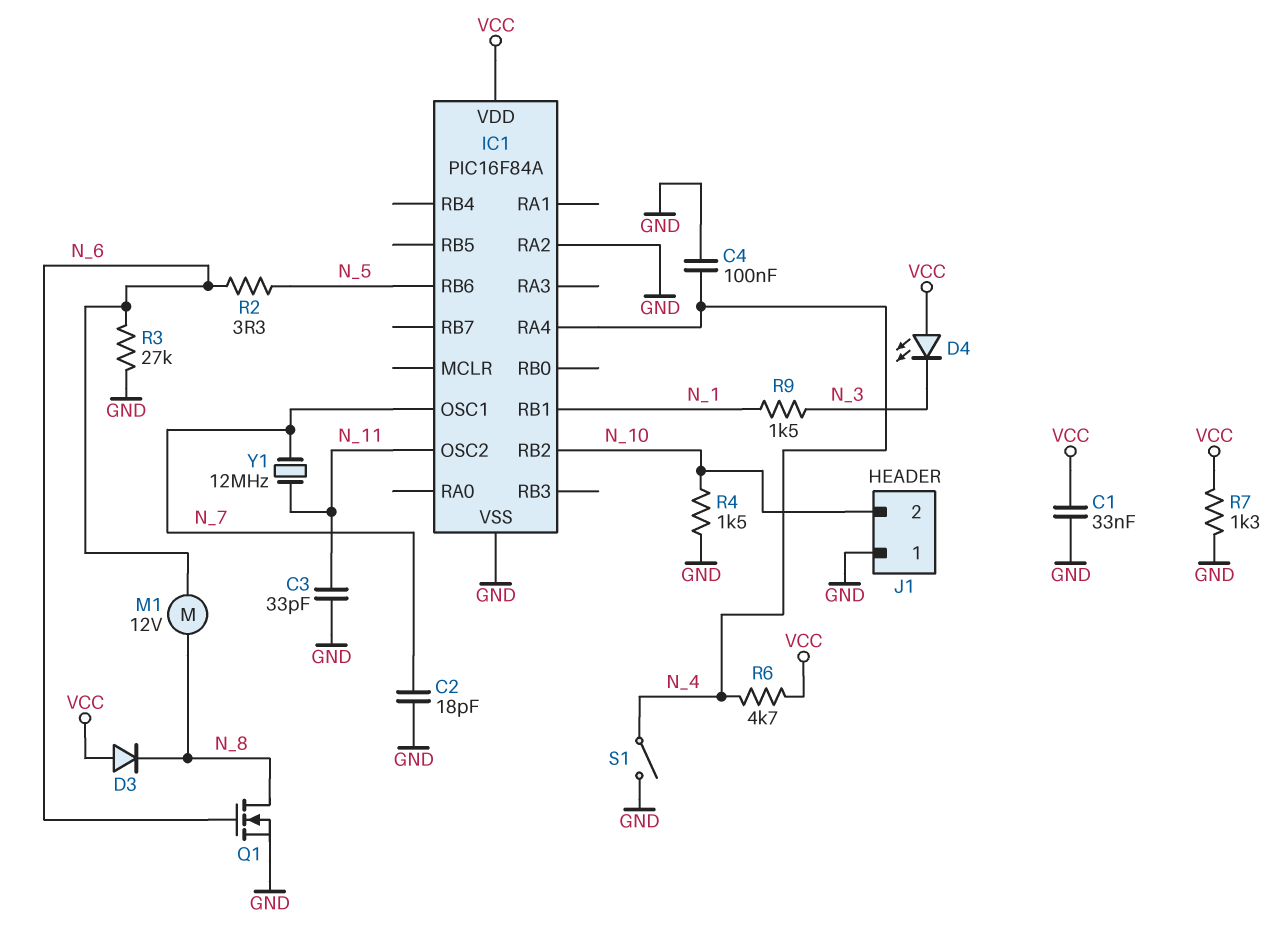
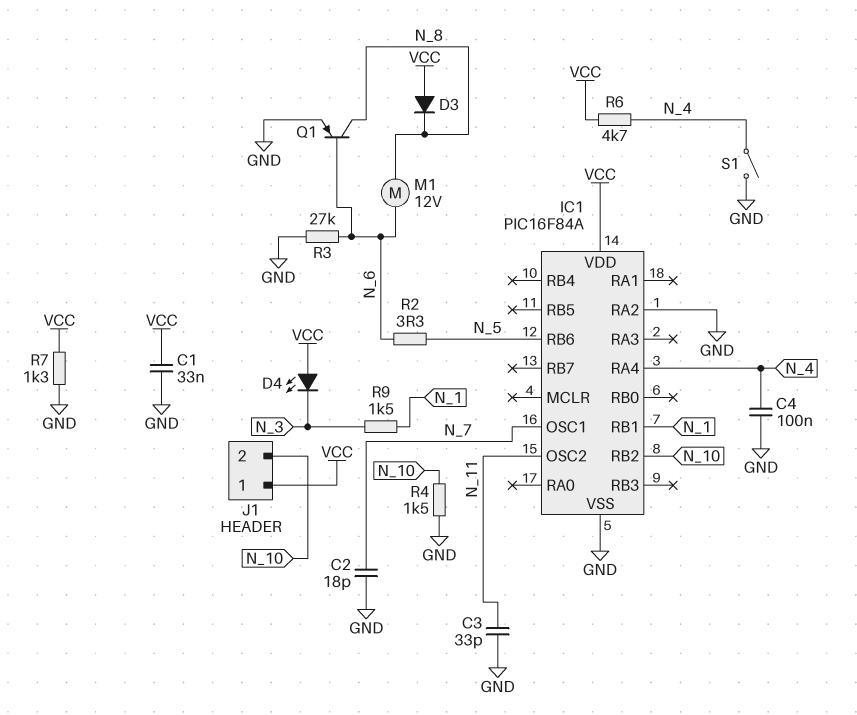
J1 pin 1: GND -> VCC
Q1: NMOS (G N_6, D N_8, S GND) -> PNP (B N_6, C N_8, E GND)
Y1: 12MHz (N_7, N_11) -> none

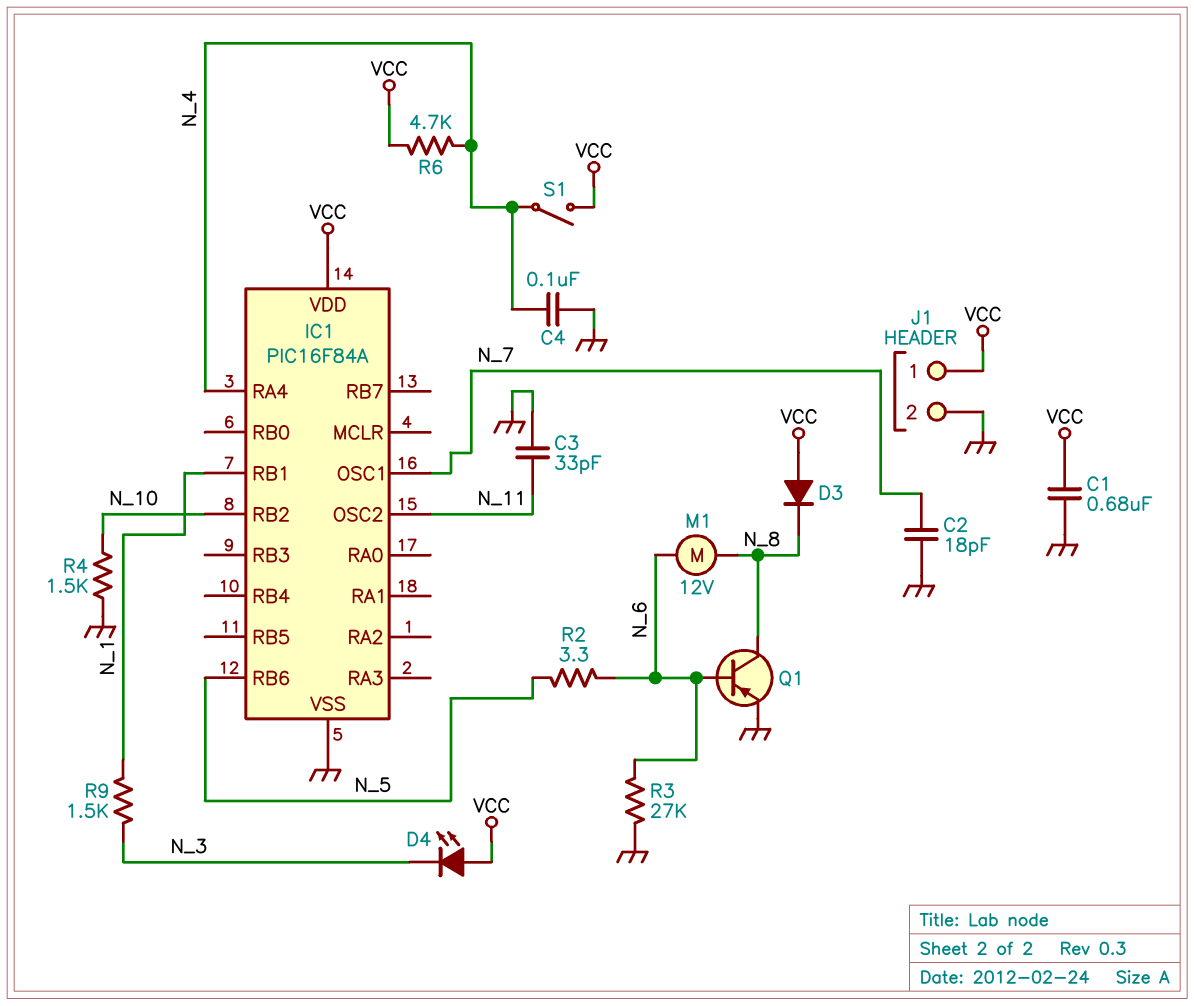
C1: 33nF (GND, VCC) -> 680nF (GND, VCC)
IC1 pin RA2: GND -> none
J1 pin 2: N_10 -> GND
R7: 1.3k (GND, VCC) -> none
S1: switch (GND, N_4) -> switch (N_4, VCC)

